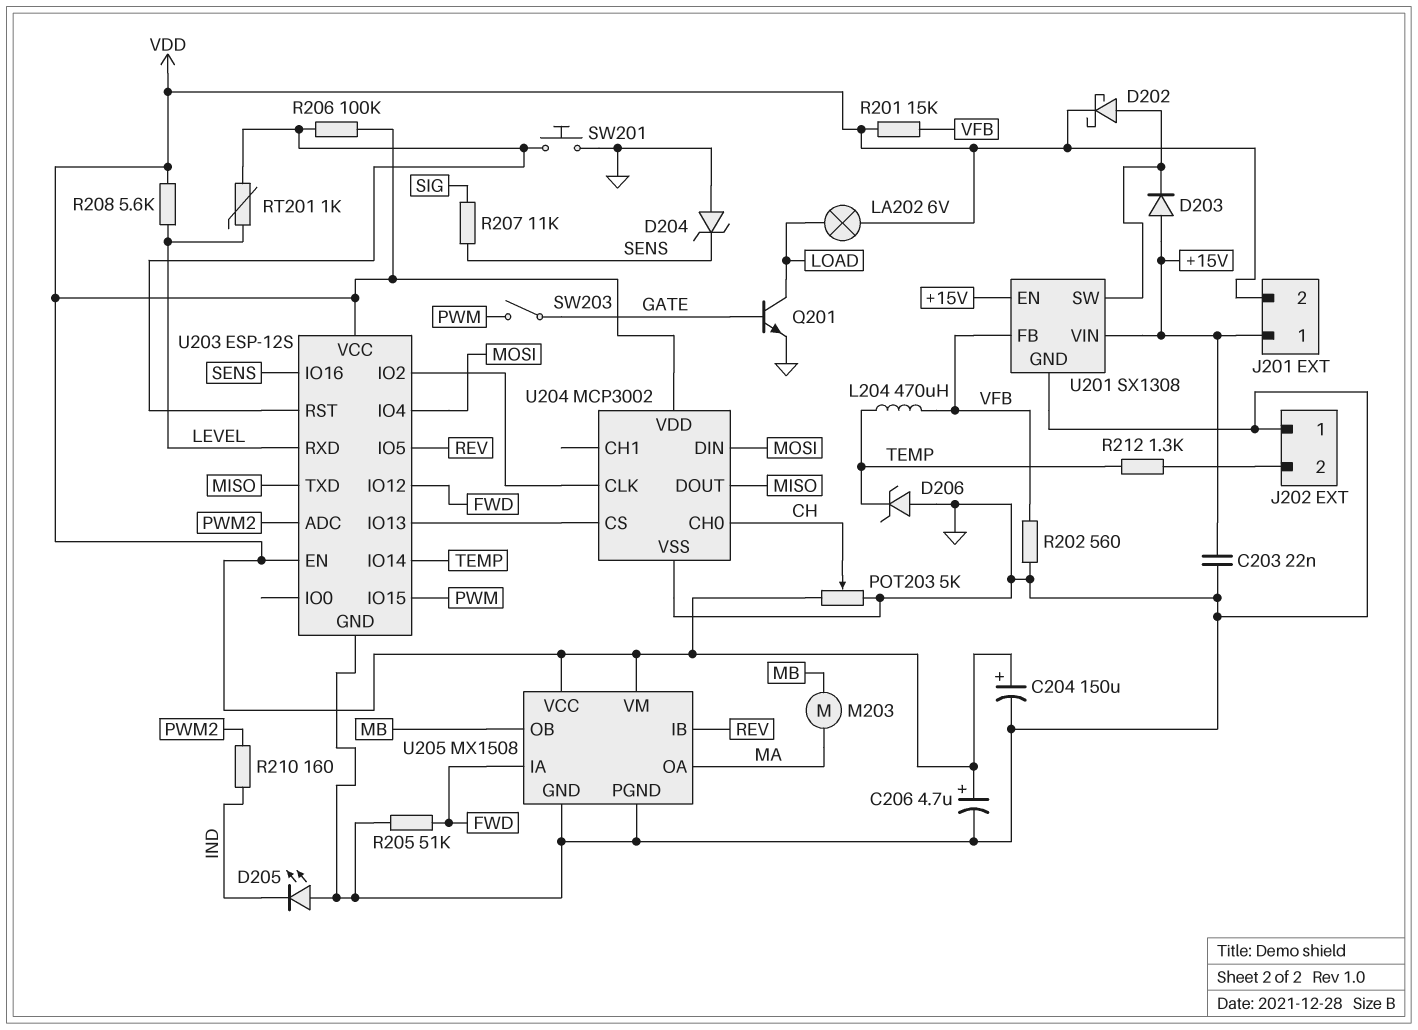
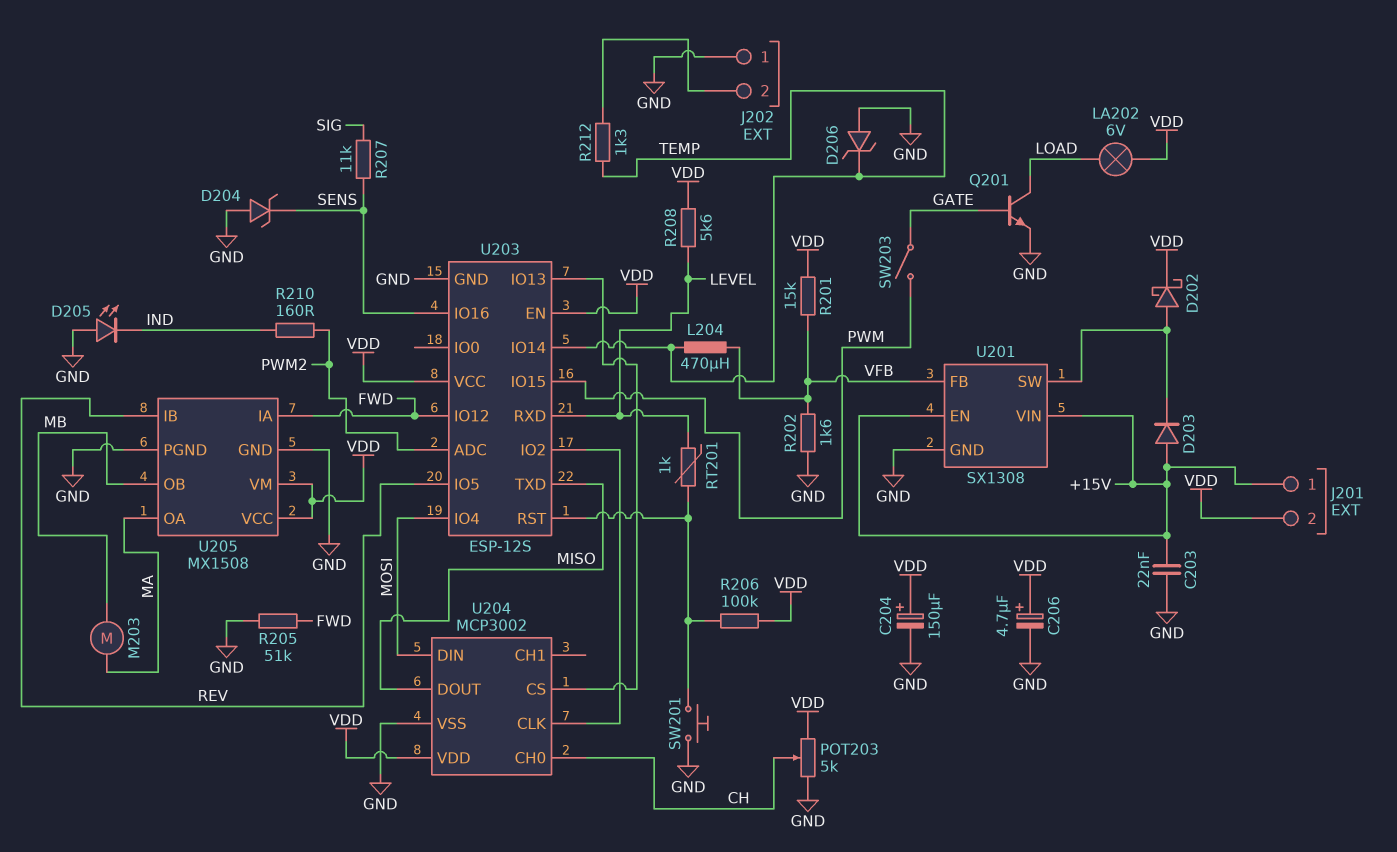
R202: 560 (GND, VFB) -> 1.6k (GND, VFB)

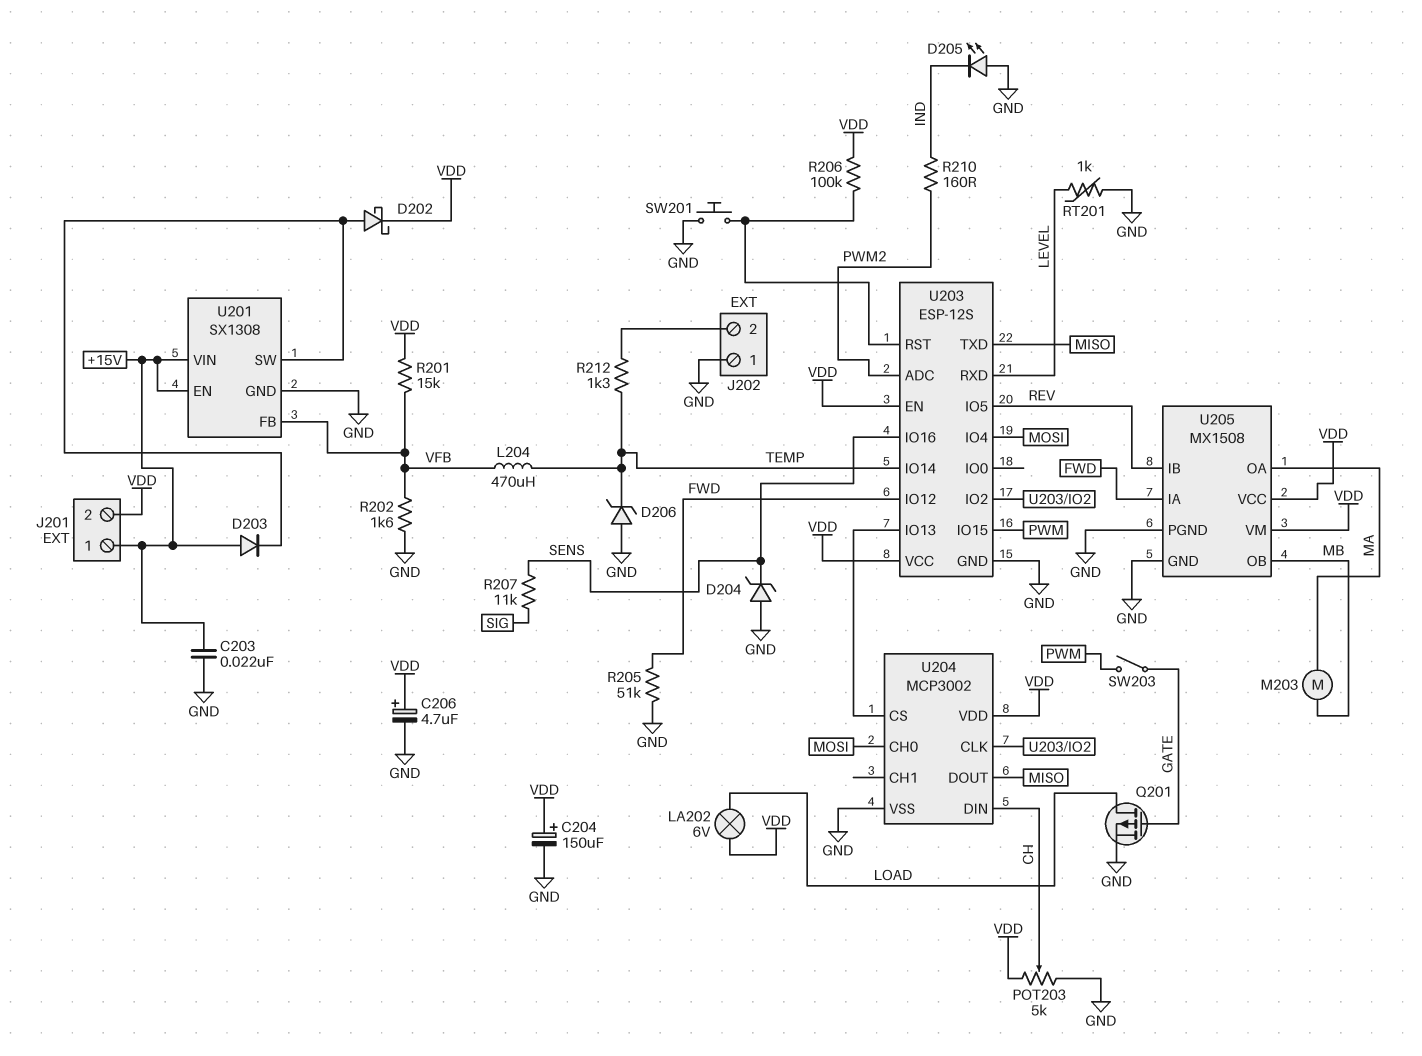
Q201: NPN (B GATE, C LOAD, E GND) -> PMOS (G GATE, D LOAD, S GND)
R208: 5.6k (LEVEL, VDD) -> none
RT201: 1k (LEVEL, U203/RST) -> 1k (GND, LEVEL)
U204 pin CH0: CH -> MOSI
U204 pin DIN: MOSI -> CH

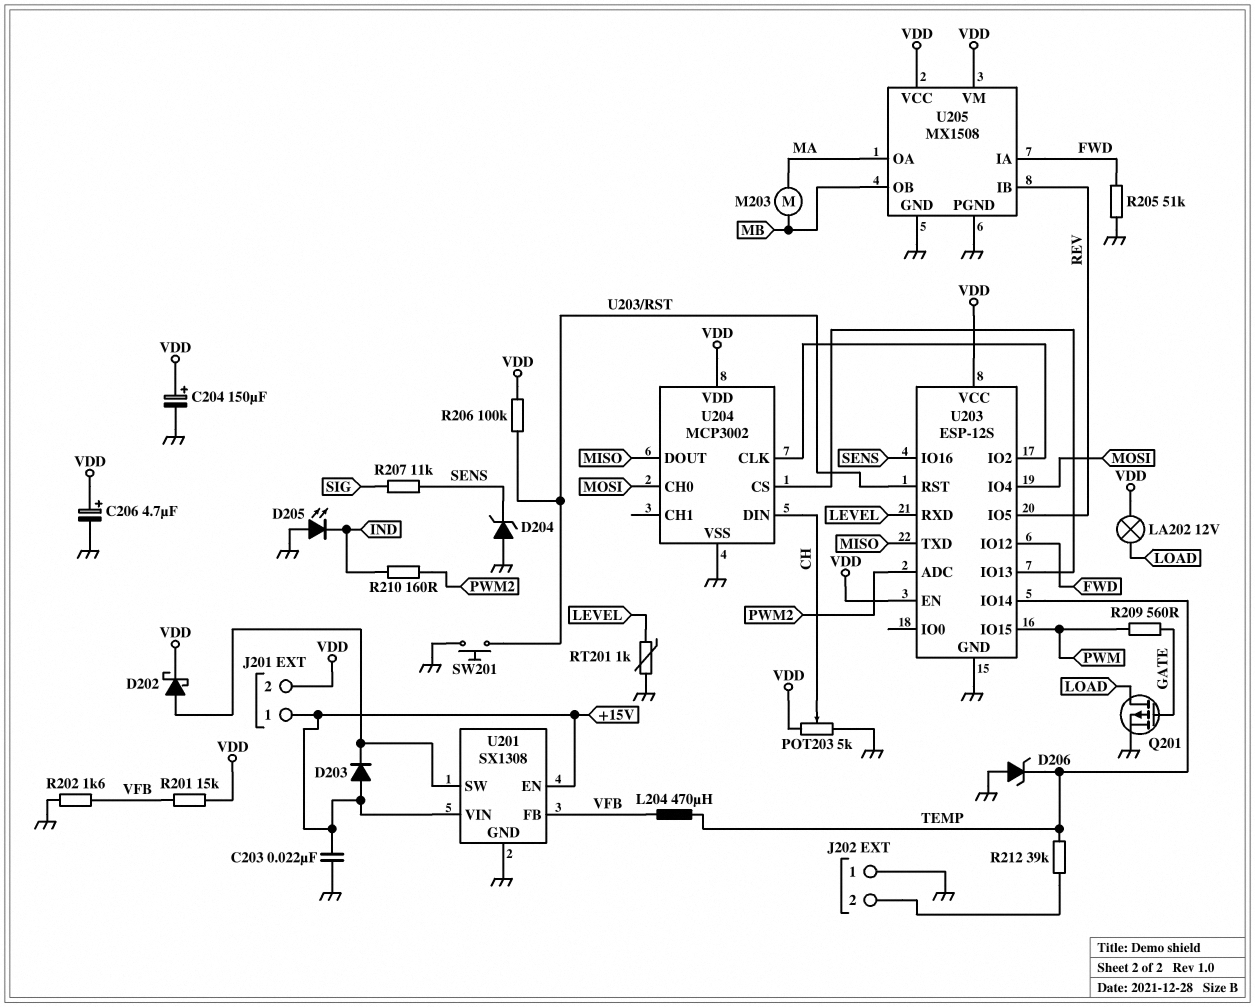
LA202: lamp 6V (LOAD, VDD) -> lamp 12V (LOAD, VDD)
R209: none -> 560 (GATE, PWM)
R212: 1.3k (J202/2, TEMP) -> 39k (J202/2, TEMP)
SW203: switch (GATE, PWM) -> none

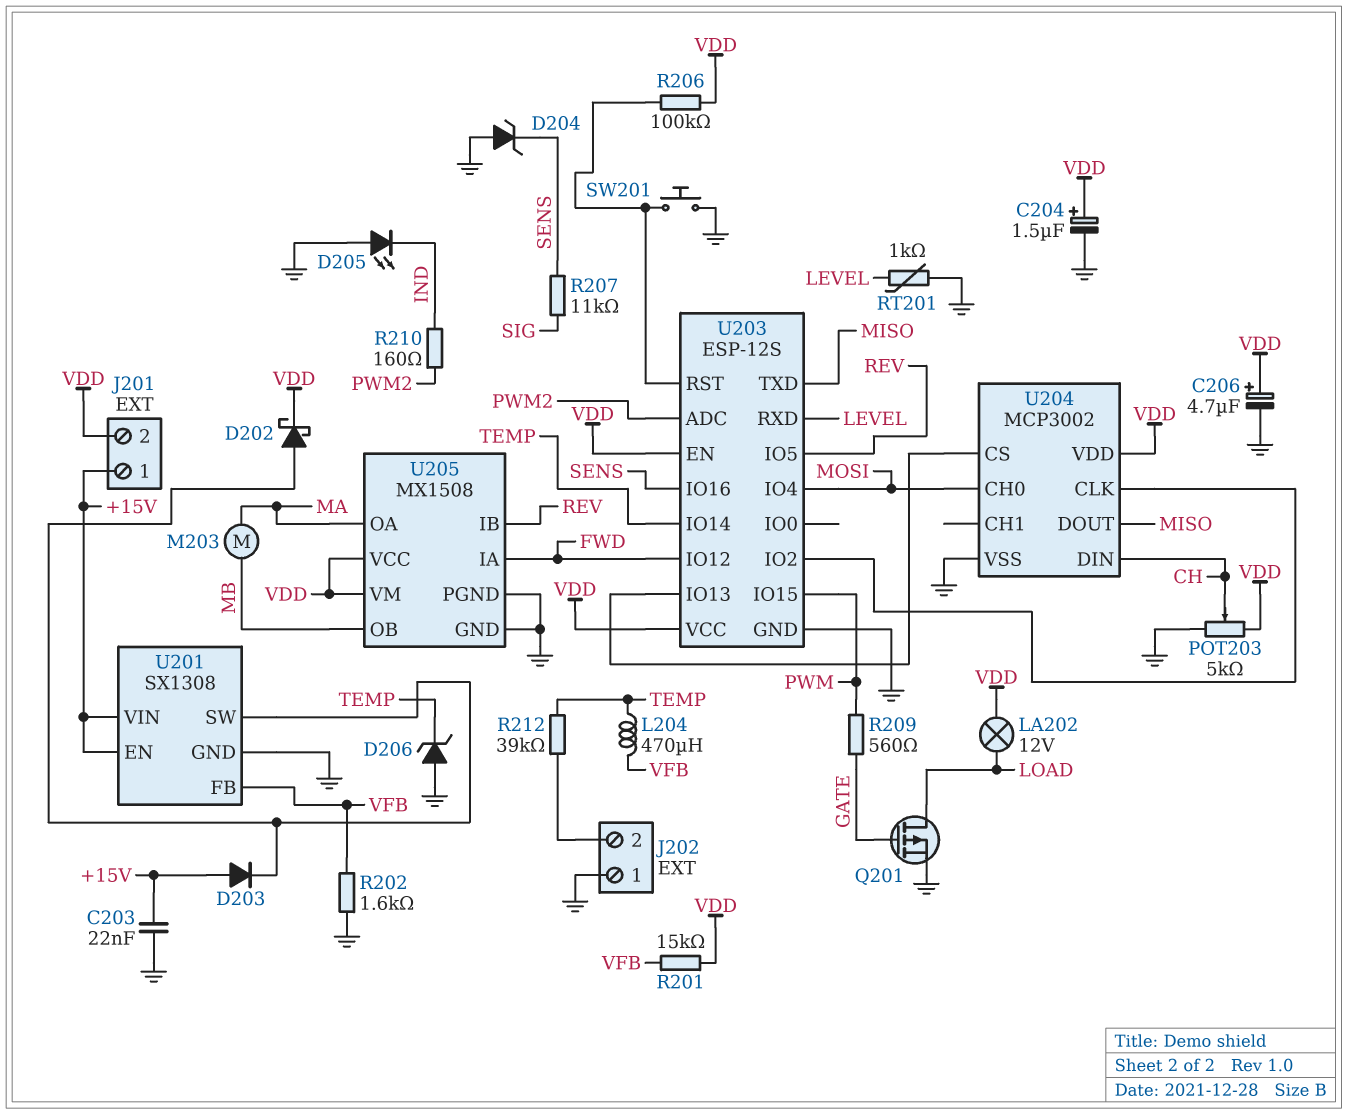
C204: 150uF (plus VDD, minus GND) -> 1.5uF (plus VDD, minus GND)
R205: 51k (FWD, GND) -> none

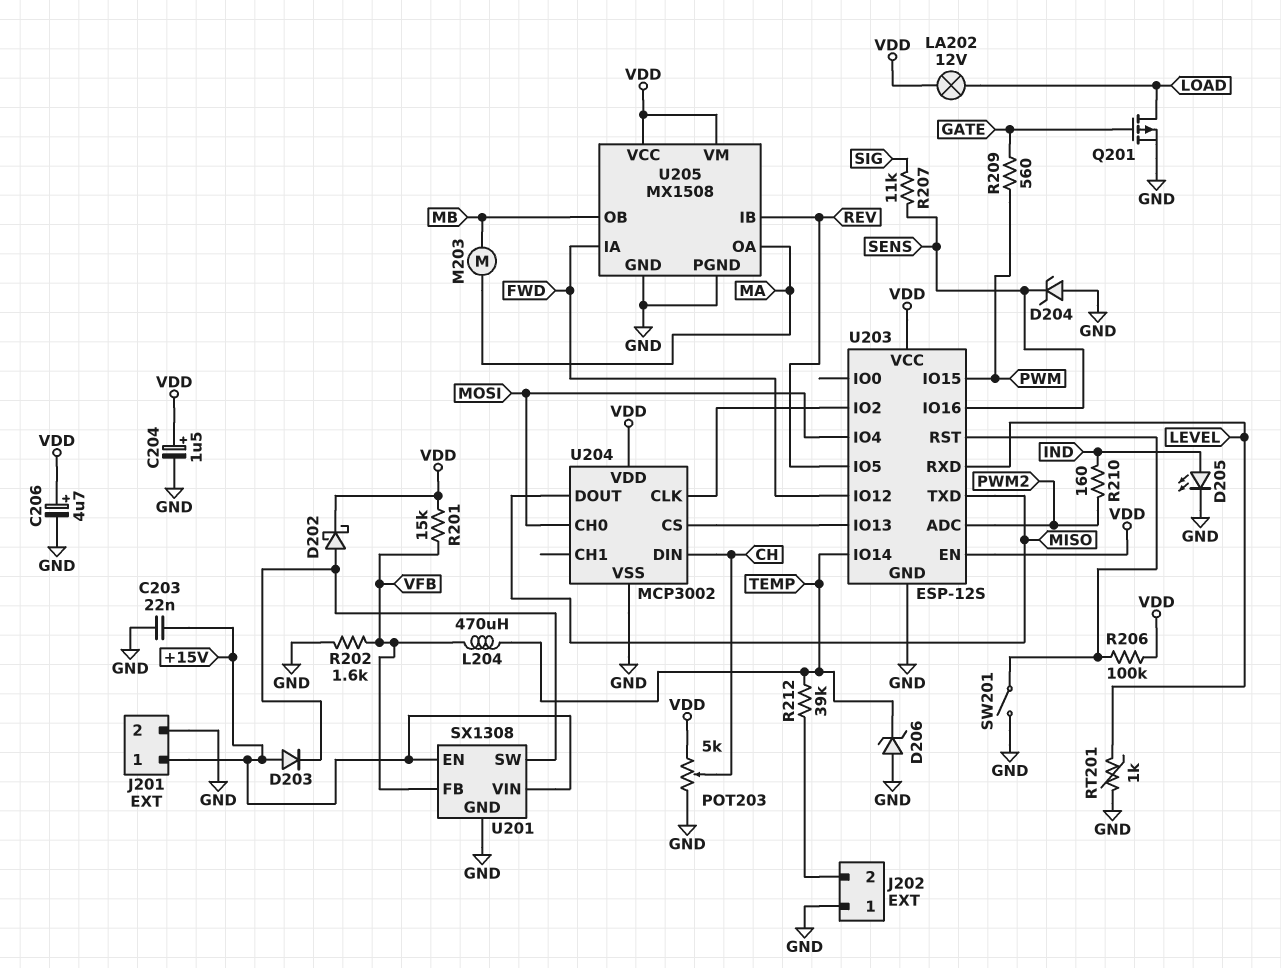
D205: LED (A GND, K IND) -> LED (A IND, K GND)
J201 pin 2: VDD -> GND
SW201: button (GND, U203/RST) -> switch (GND, U203/RST)

